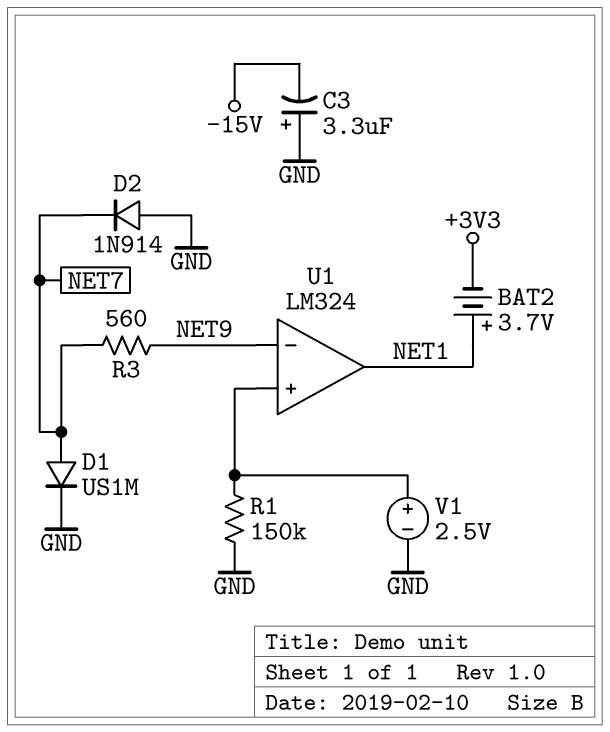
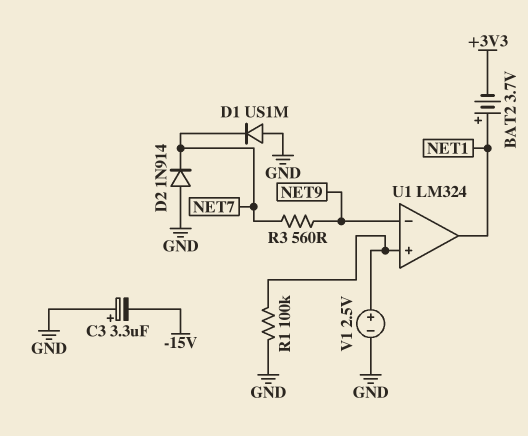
D1: diode US1M (A NET7, K GND) -> diode US1M (A GND, K NET7)
R1: 150k (GND, U1/in+) -> 100k (GND, U1/in+)

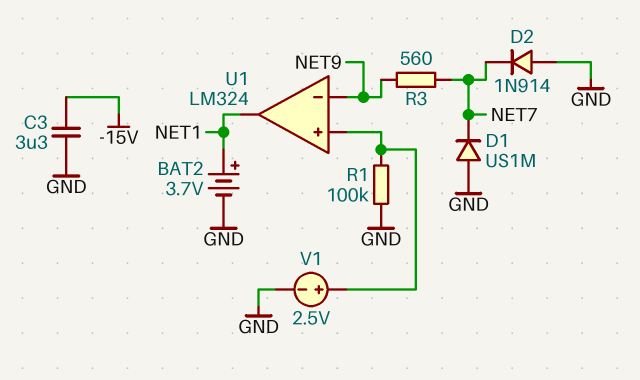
BAT2: 3.7V (plus NET1, minus +3V3) -> 3.7V (plus NET1, minus GND)
C3: 3.3uF (plus GND, minus -15V) -> 3.3uF (-15V, GND)

